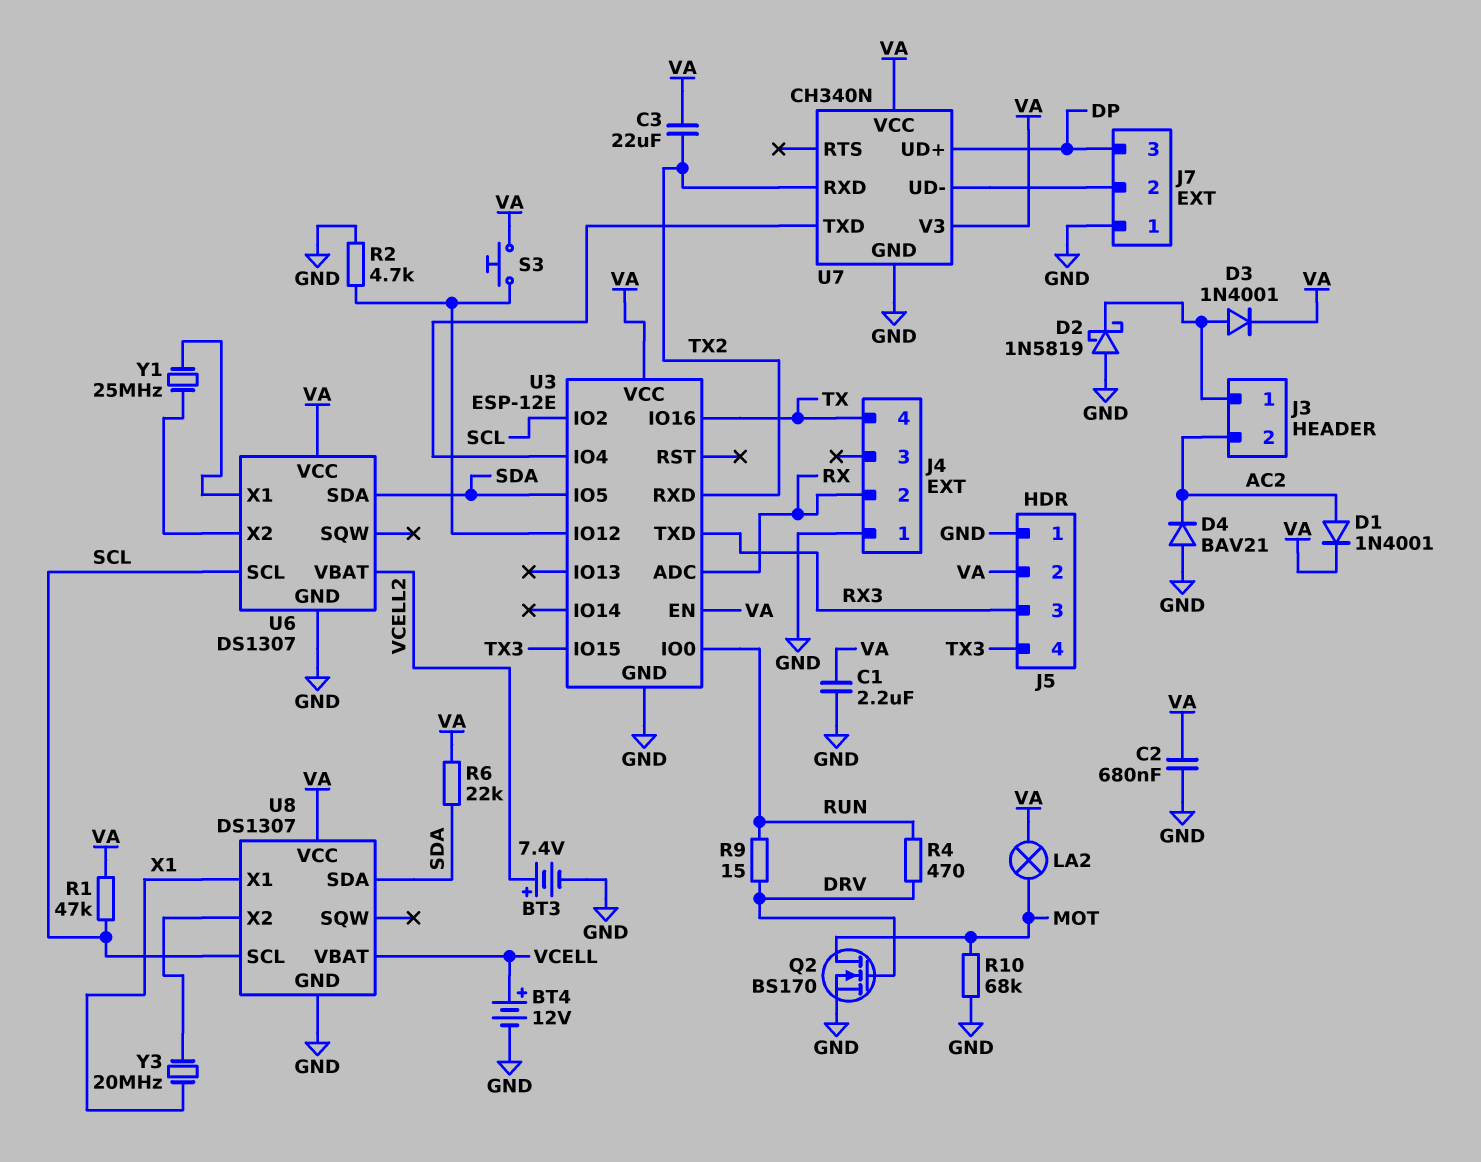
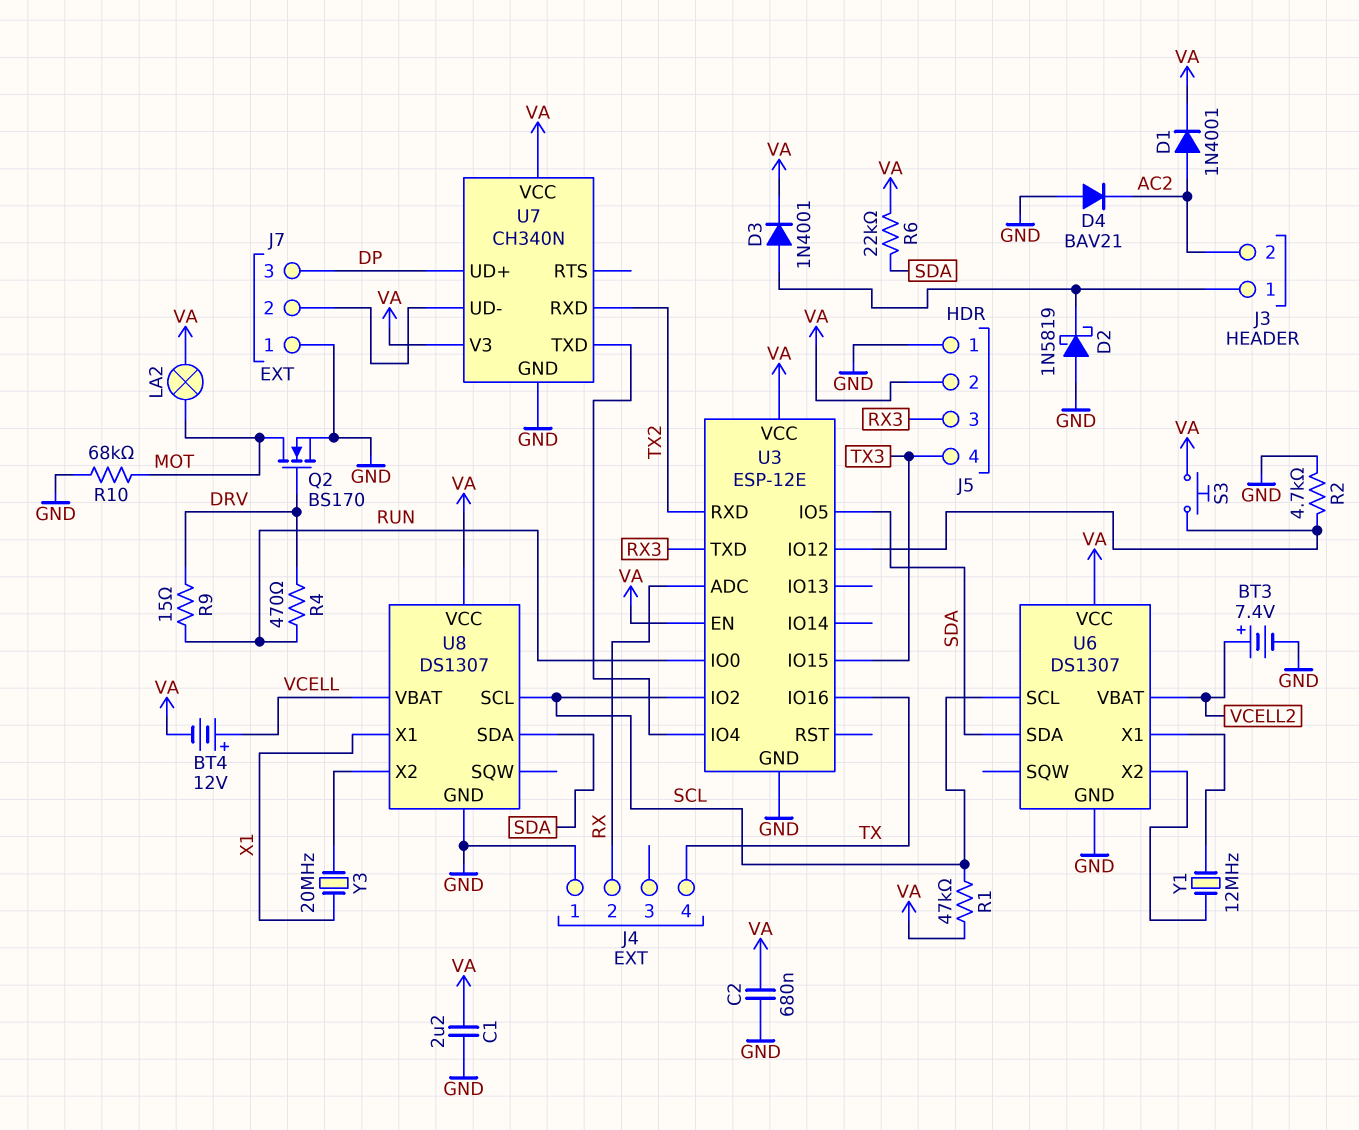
BT4: 12V (plus VCELL, minus GND) -> 12V (plus VCELL, minus VA)
C3: 22uF (TX2, VA) -> none
Y1: 25MHz (U6/X1, U6/X2) -> 12MHz (U6/X1, U6/X2)

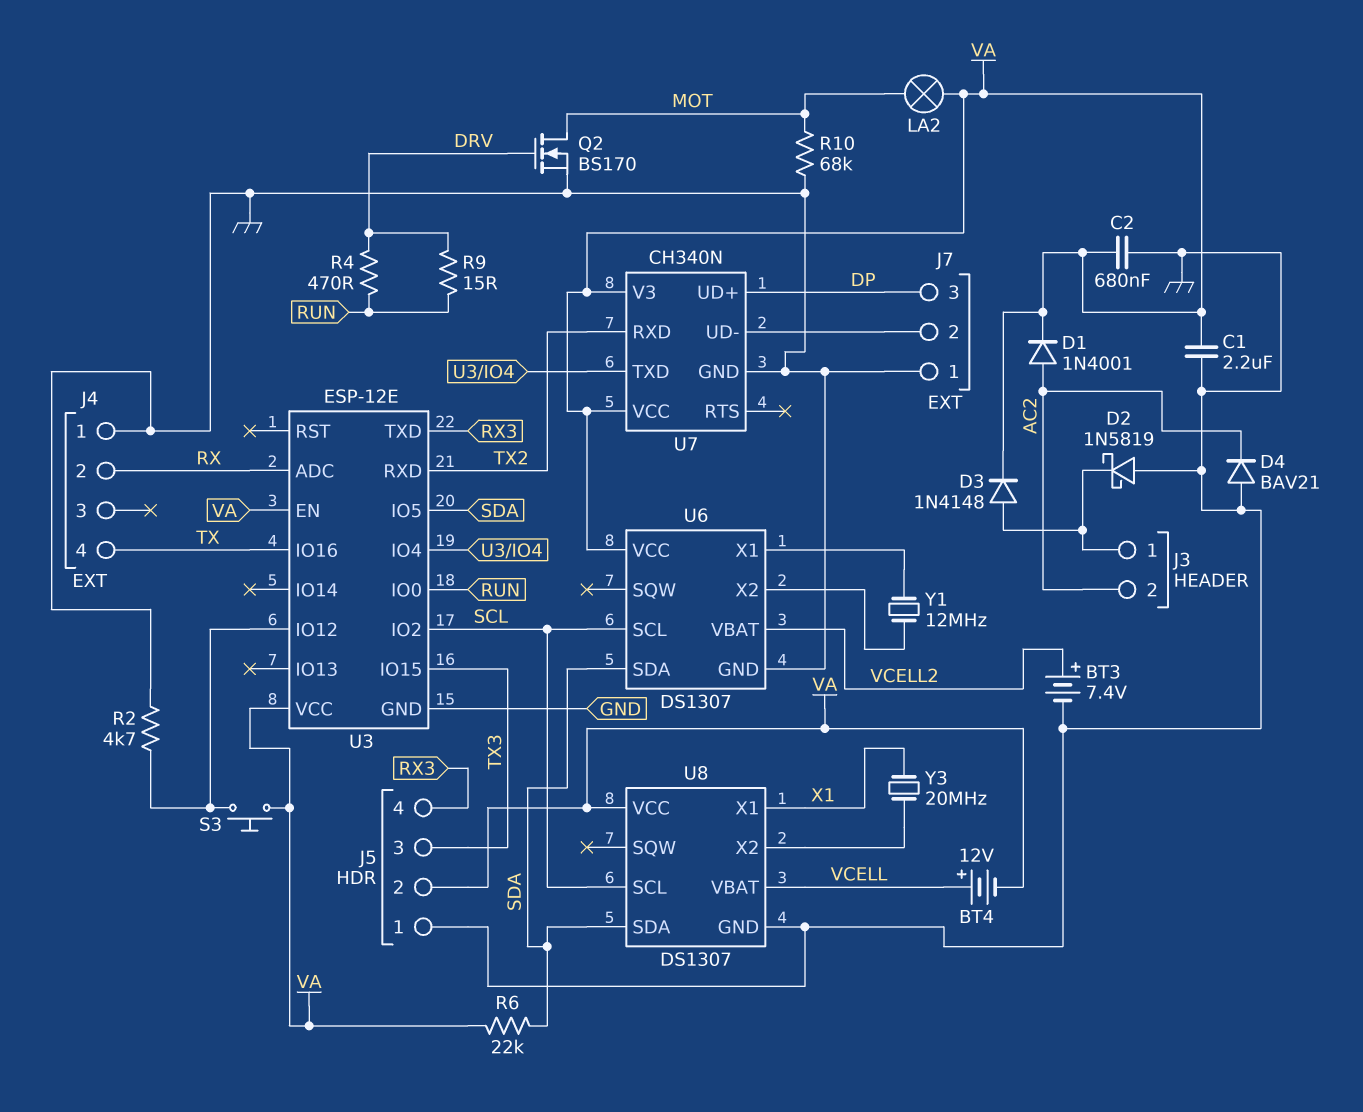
D3: diode 1N4001 (A J3/1, K VA) -> diode 1N4148 (A J3/1, K VA)
J5 pin 3: RX3 -> TX3
J5 pin 4: TX3 -> RX3
R1: 47k (SCL, VA) -> none

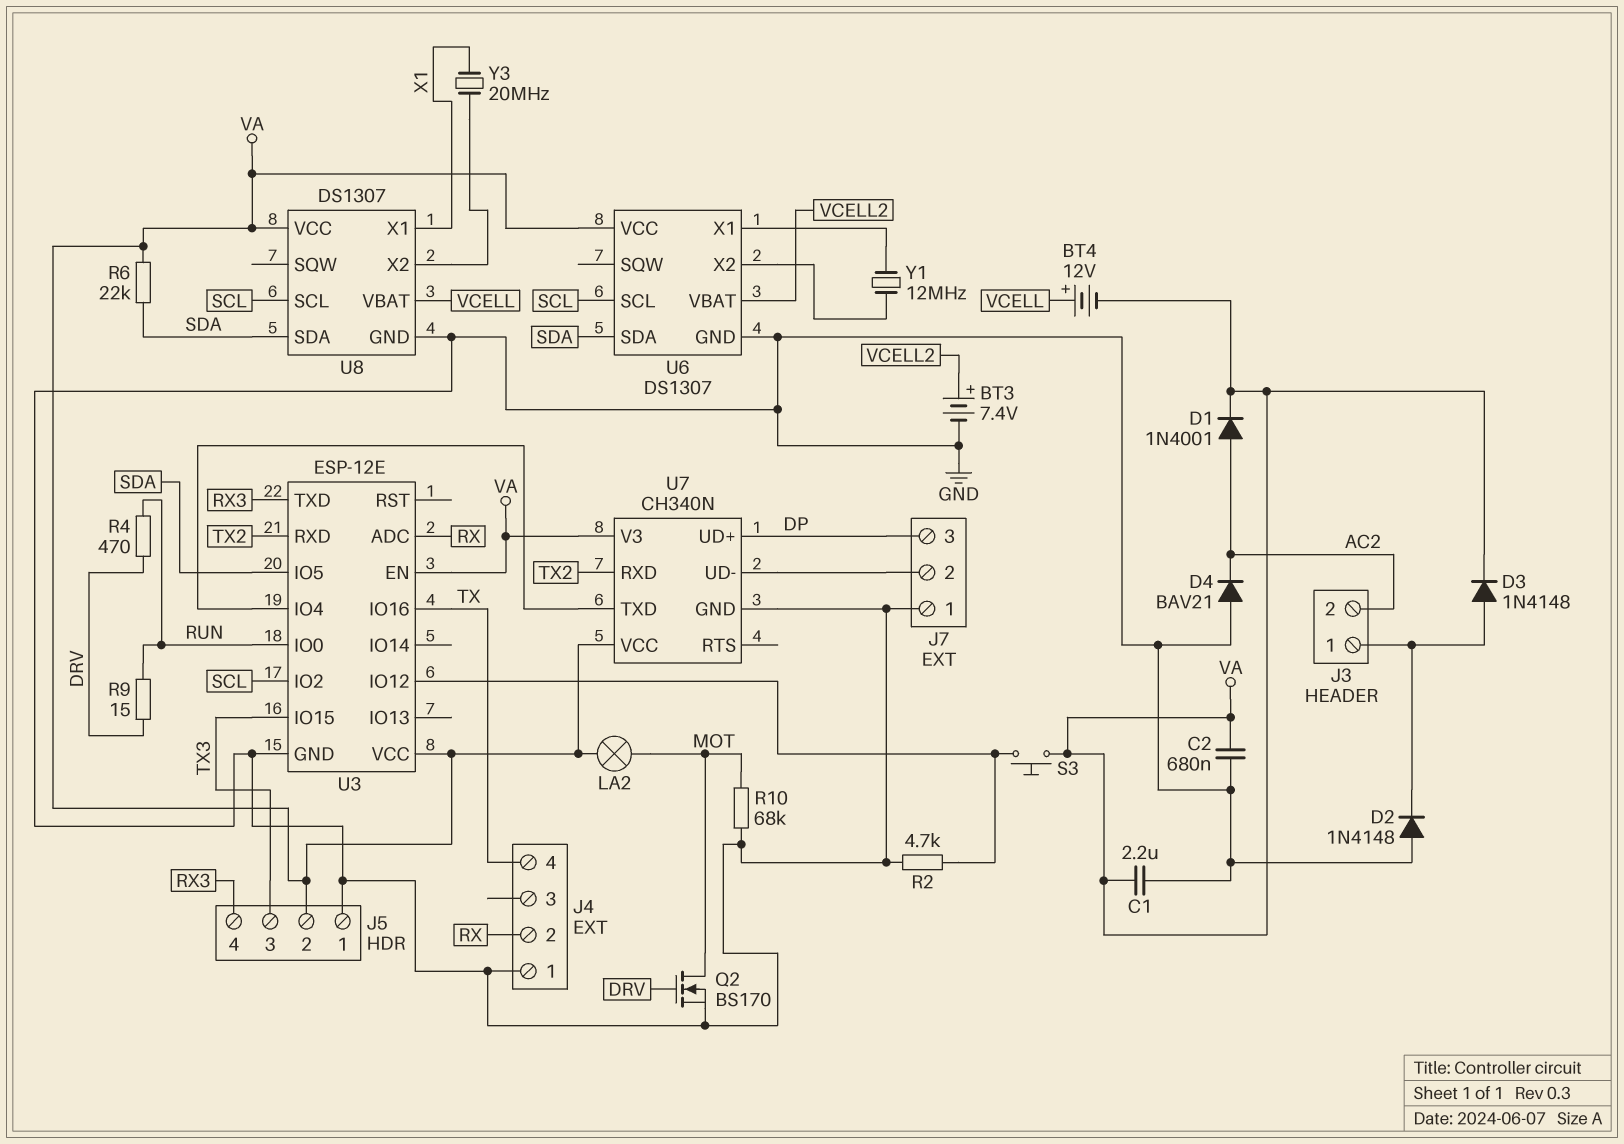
D2: schottky 1N5819 (A GND, K J3/1) -> diode 1N4148 (A GND, K J3/1)

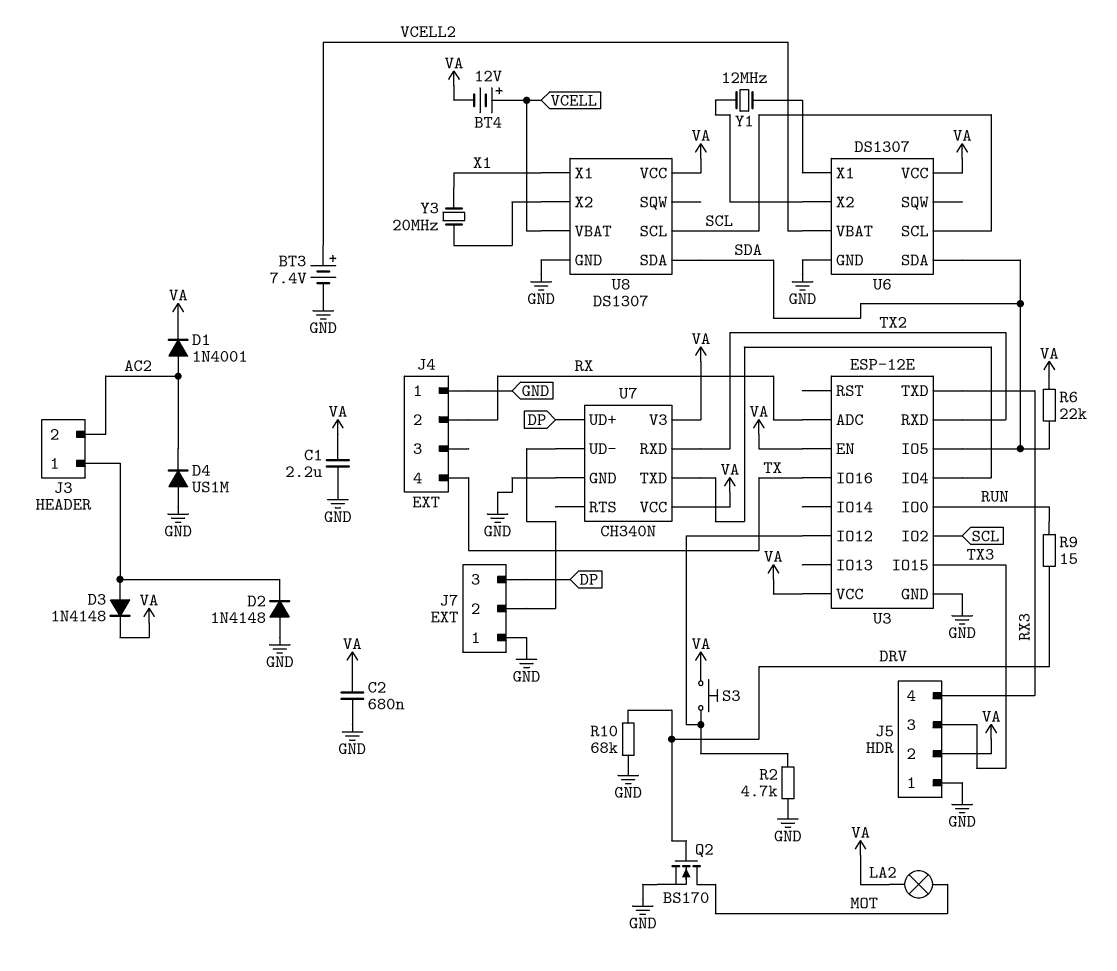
D4: diode BAV21 (A GND, K AC2) -> diode US1M (A GND, K AC2)
R4: 470 (DRV, RUN) -> none
R10: 68k (GND, MOT) -> 68k (DRV, GND)

